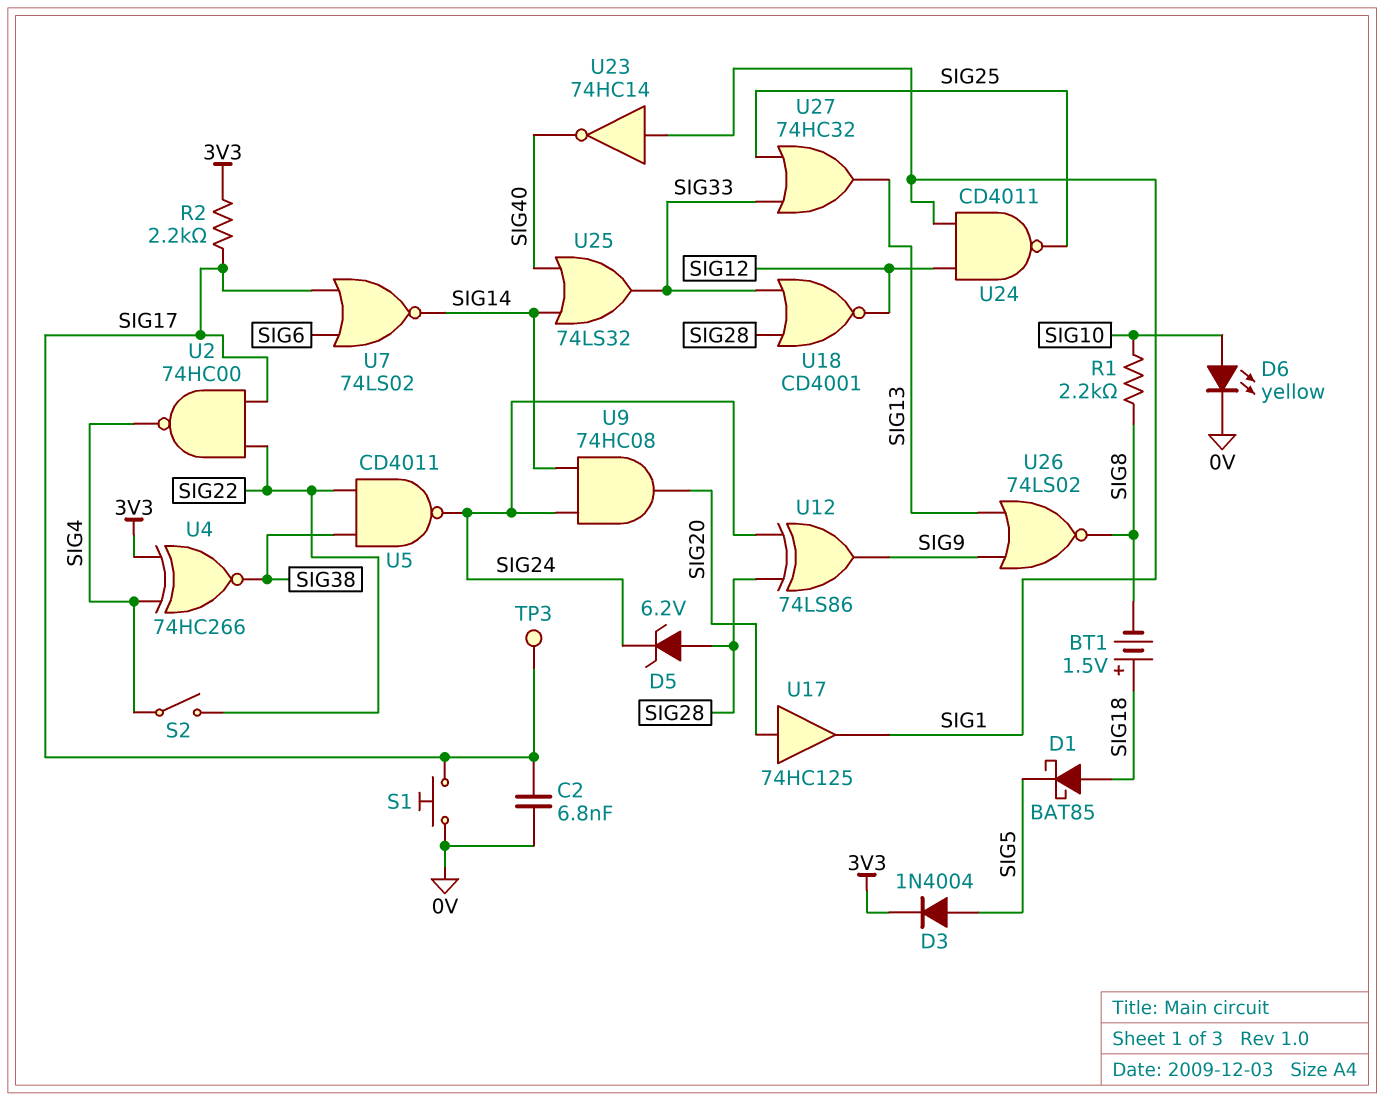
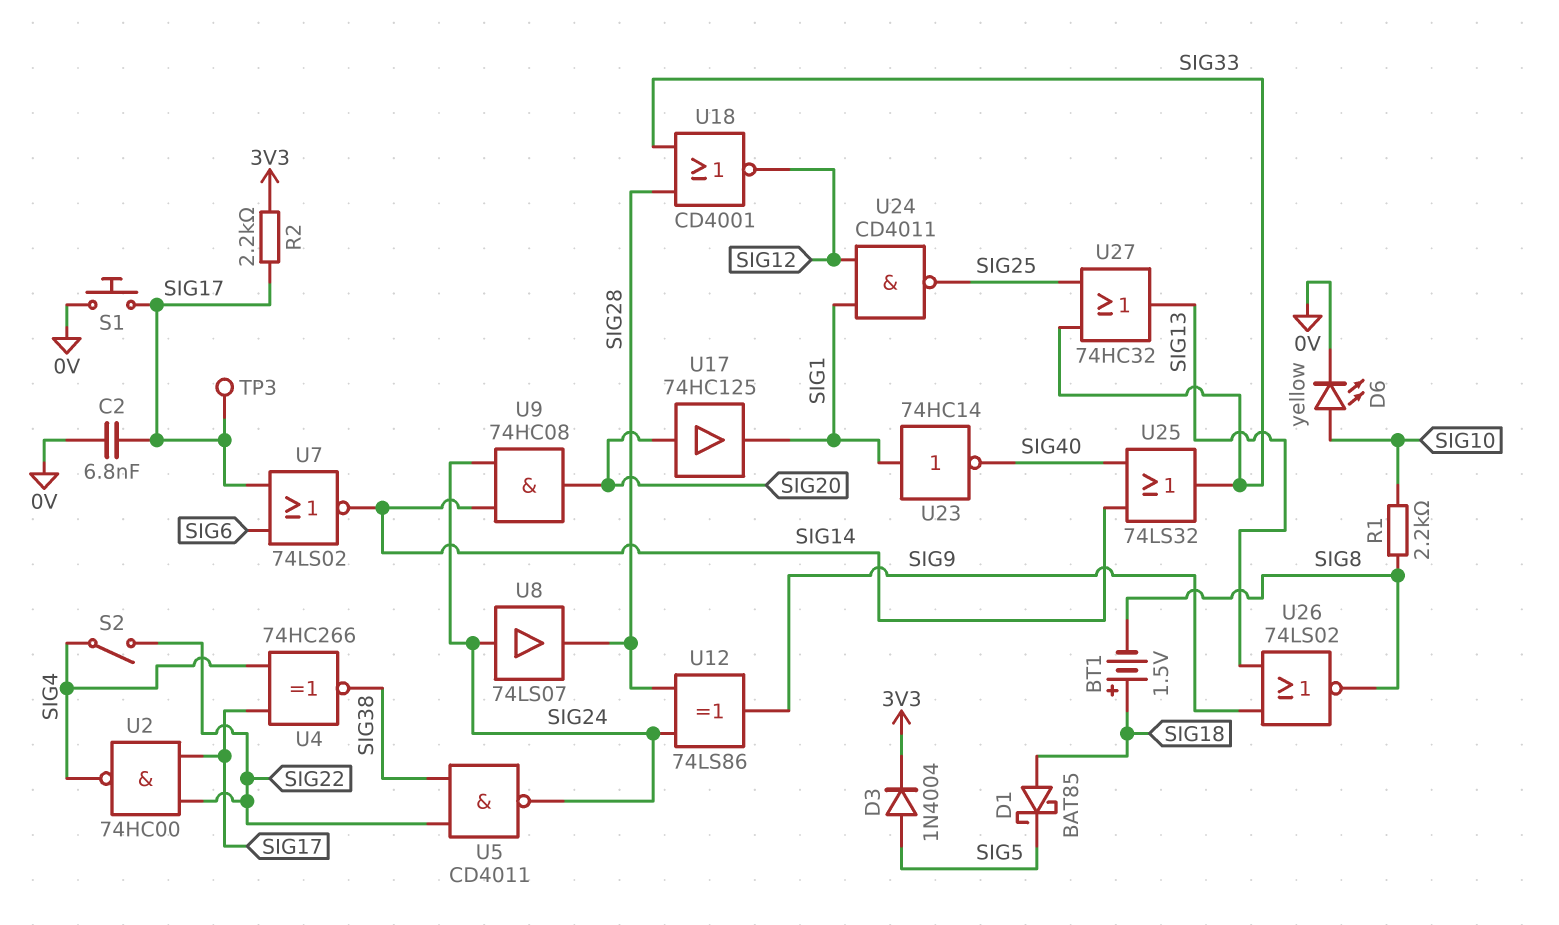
D5: zener 6.2V (A SIG28, K SIG24) -> none
U4: XNOR 74HC266 (in 3V3, in SIG4, out SIG38) -> XNOR 74HC266 (in SIG4, in SIG17, out SIG38)
U8: none -> buffer 74LS07 (in SIG24, out SIG28)

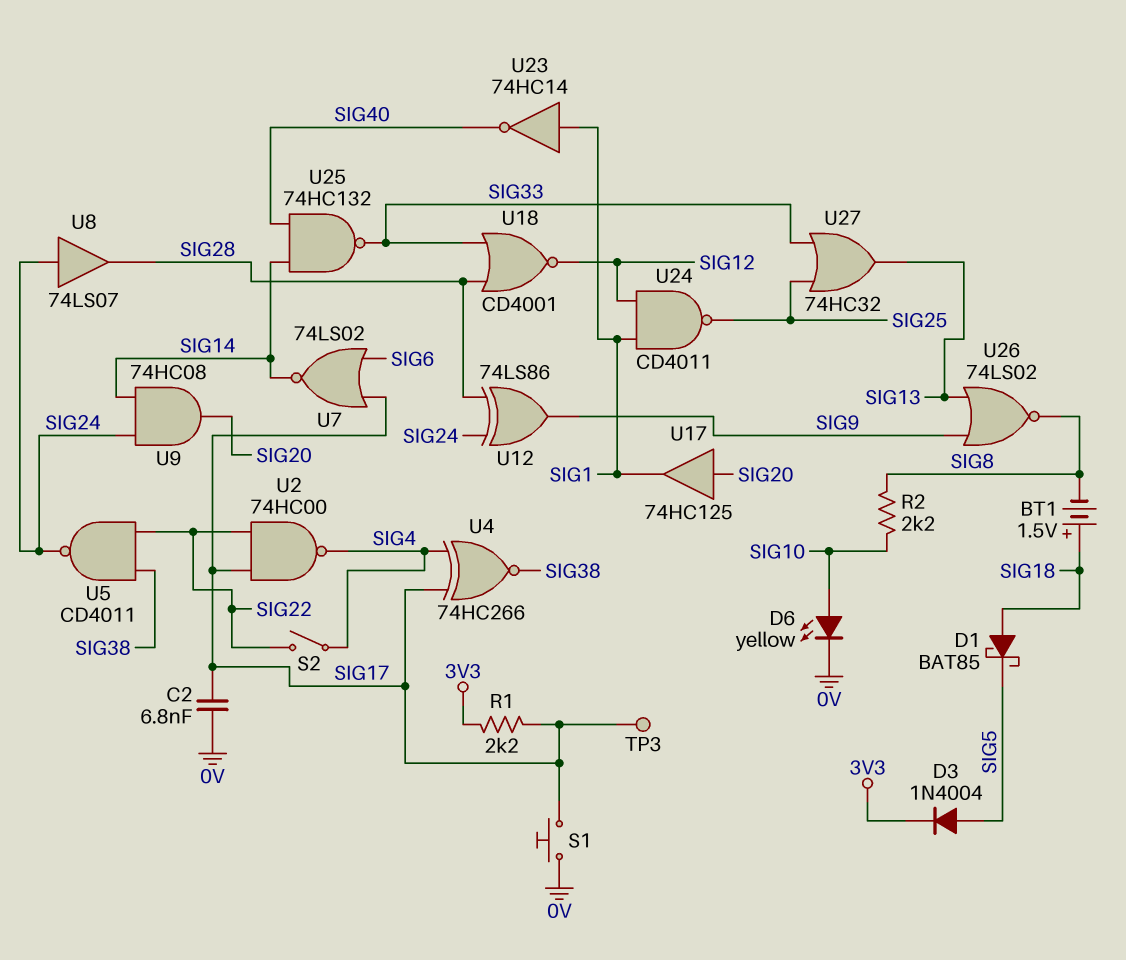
R1: 2.2k (SIG8, SIG10) -> 2.2k (3V3, SIG17)
R2: 2.2k (3V3, SIG17) -> 2.2k (SIG8, SIG10)
U25: OR 74LS32 (in SIG14, in SIG40, out SIG33) -> NAND 74HC132 (in SIG14, in SIG40, out SIG33)

